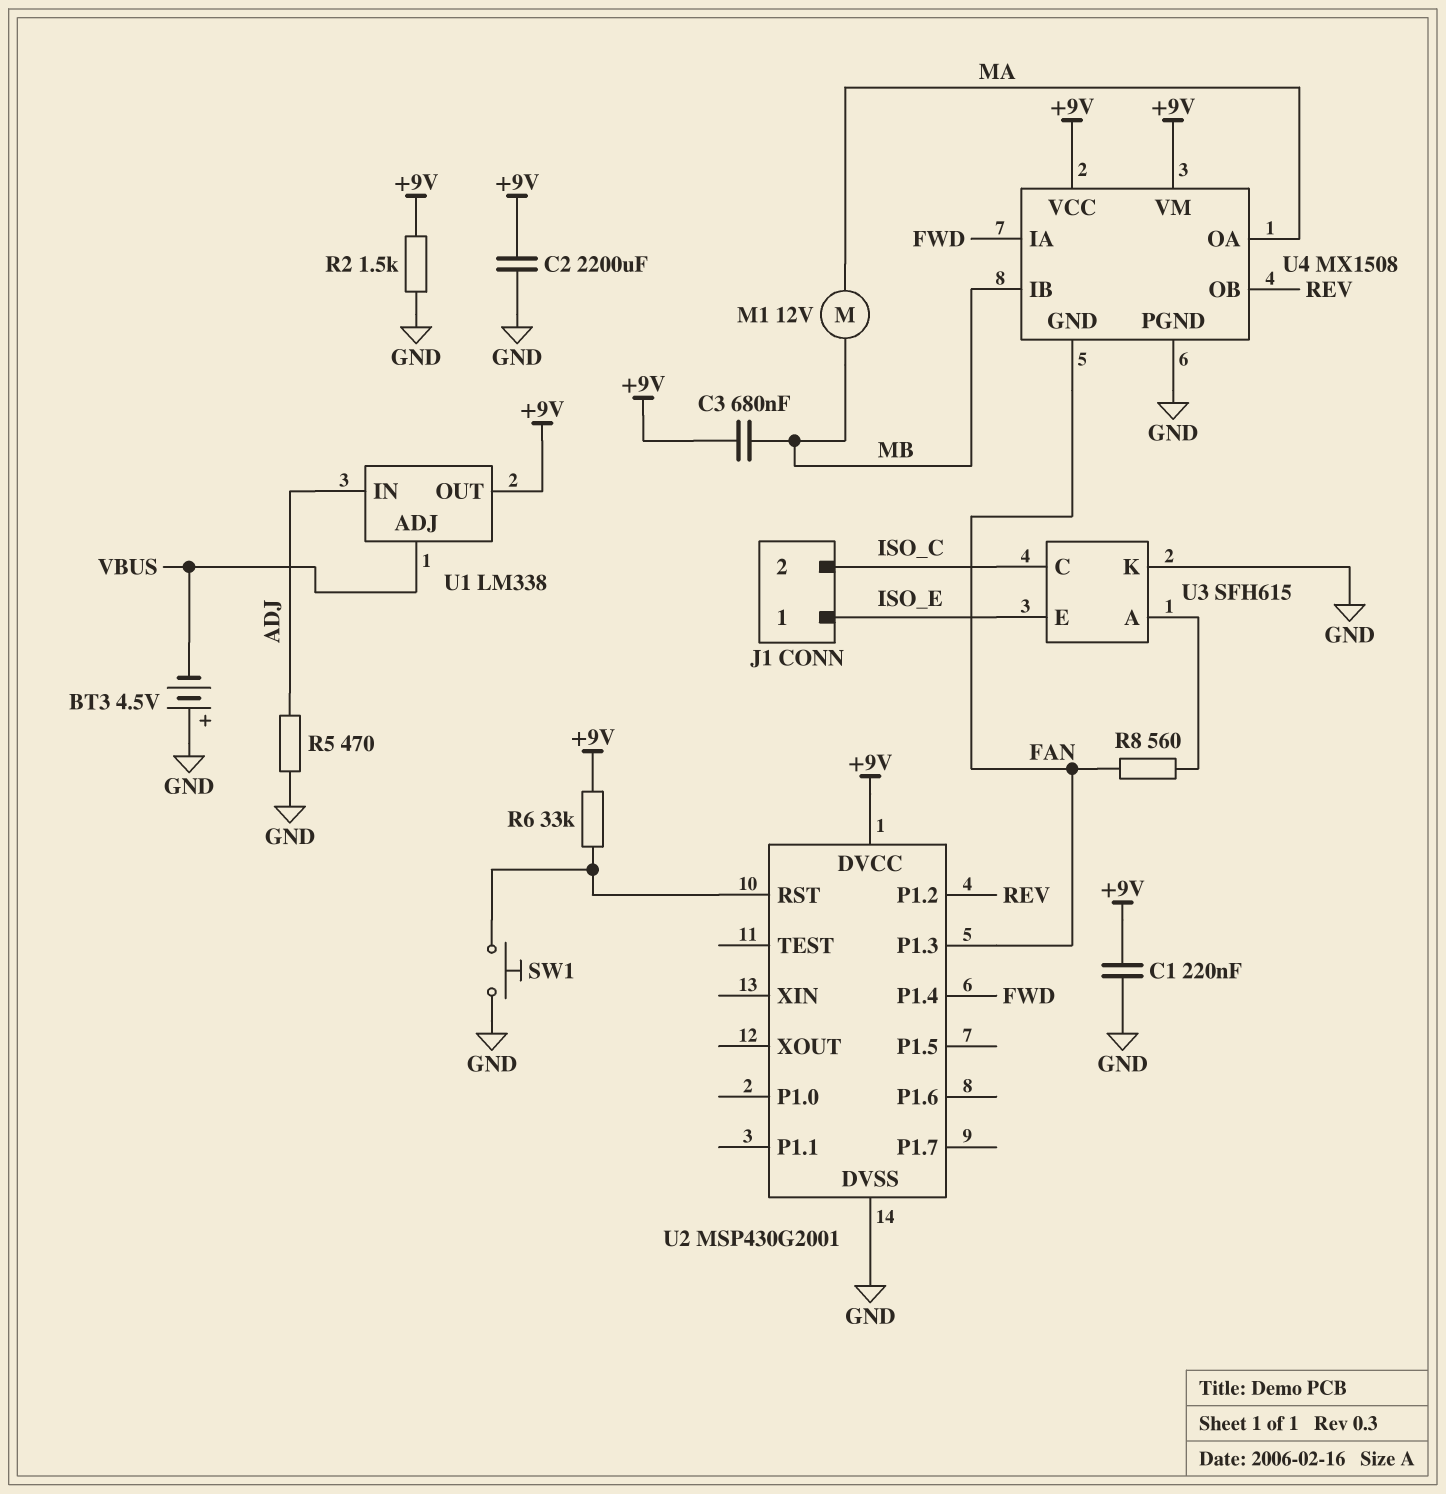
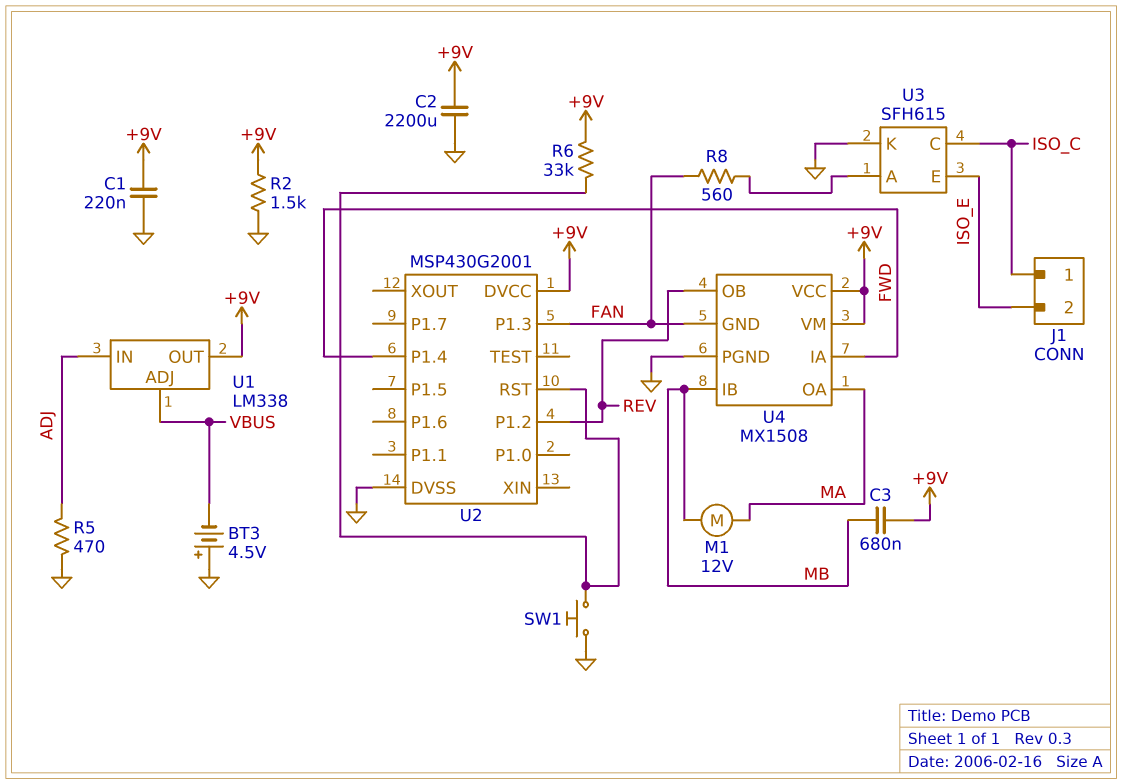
J1 pin 1: ISO_E -> ISO_C
J1 pin 2: ISO_C -> ISO_E

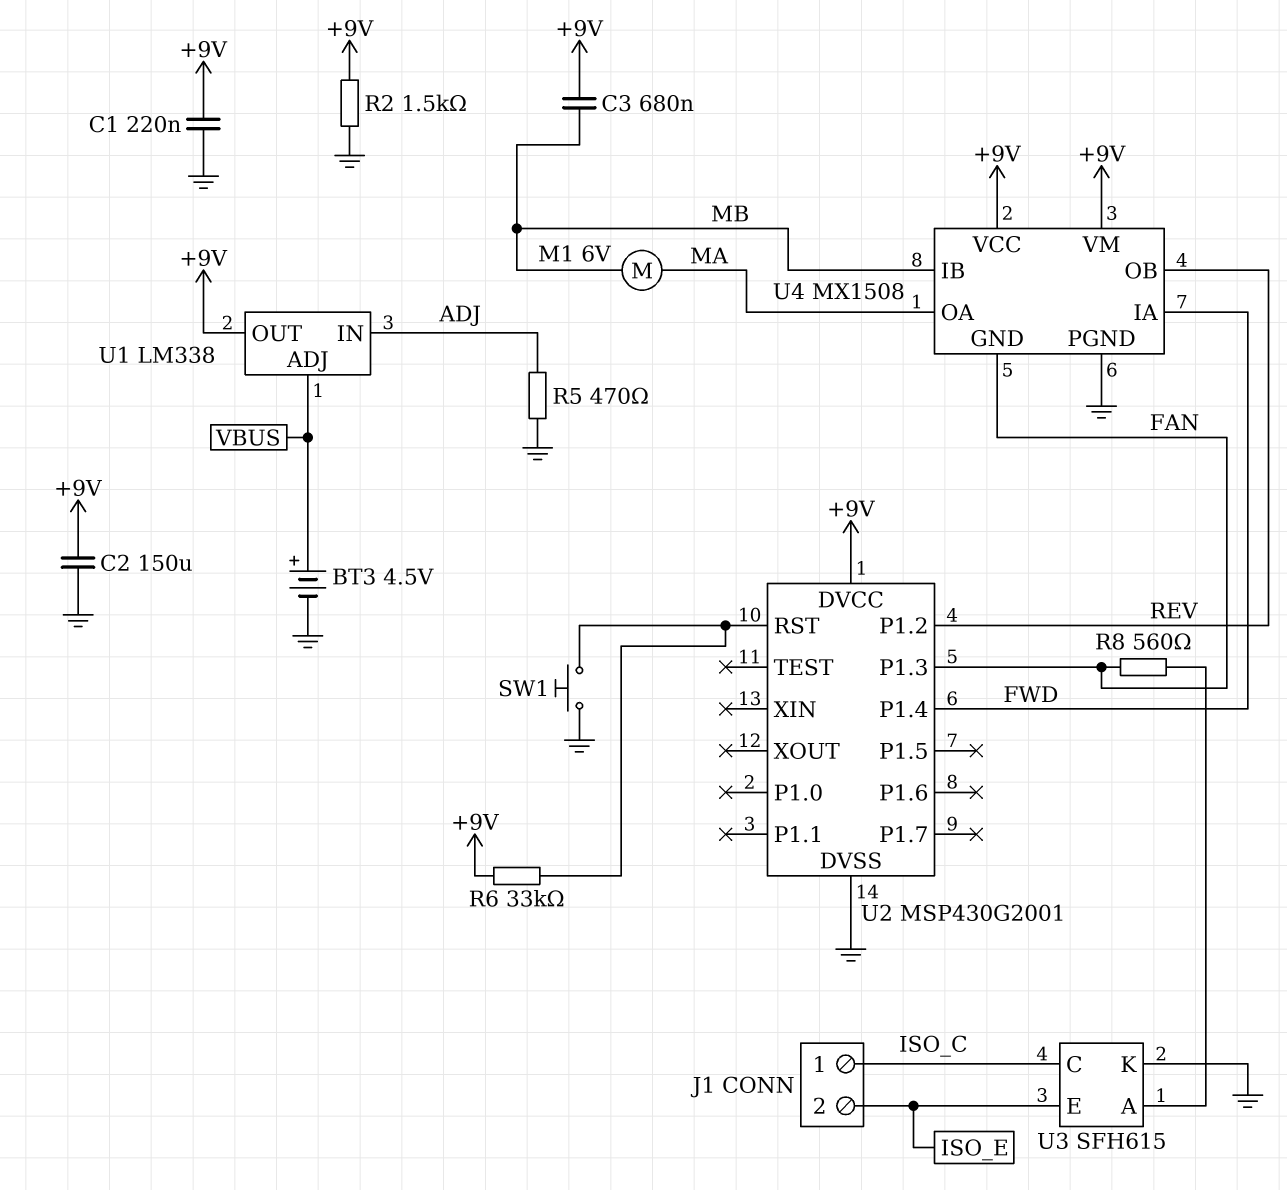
BT3: 4.5V (plus GND, minus VBUS) -> 4.5V (plus VBUS, minus GND)
C2: 2200uF (+9V, GND) -> 150uF (+9V, GND)
M1: motor 12V (MA, MB) -> motor 6V (MA, MB)

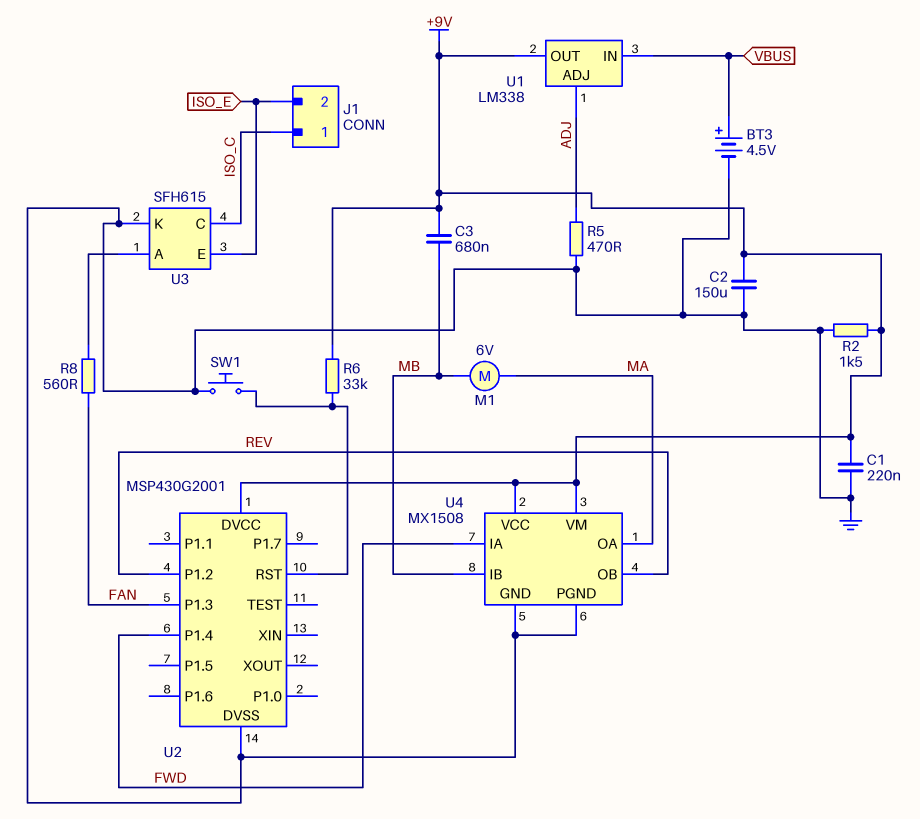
U1 pin ADJ: VBUS -> ADJ
U1 pin IN: ADJ -> VBUS
U4 pin GND: FAN -> GND

